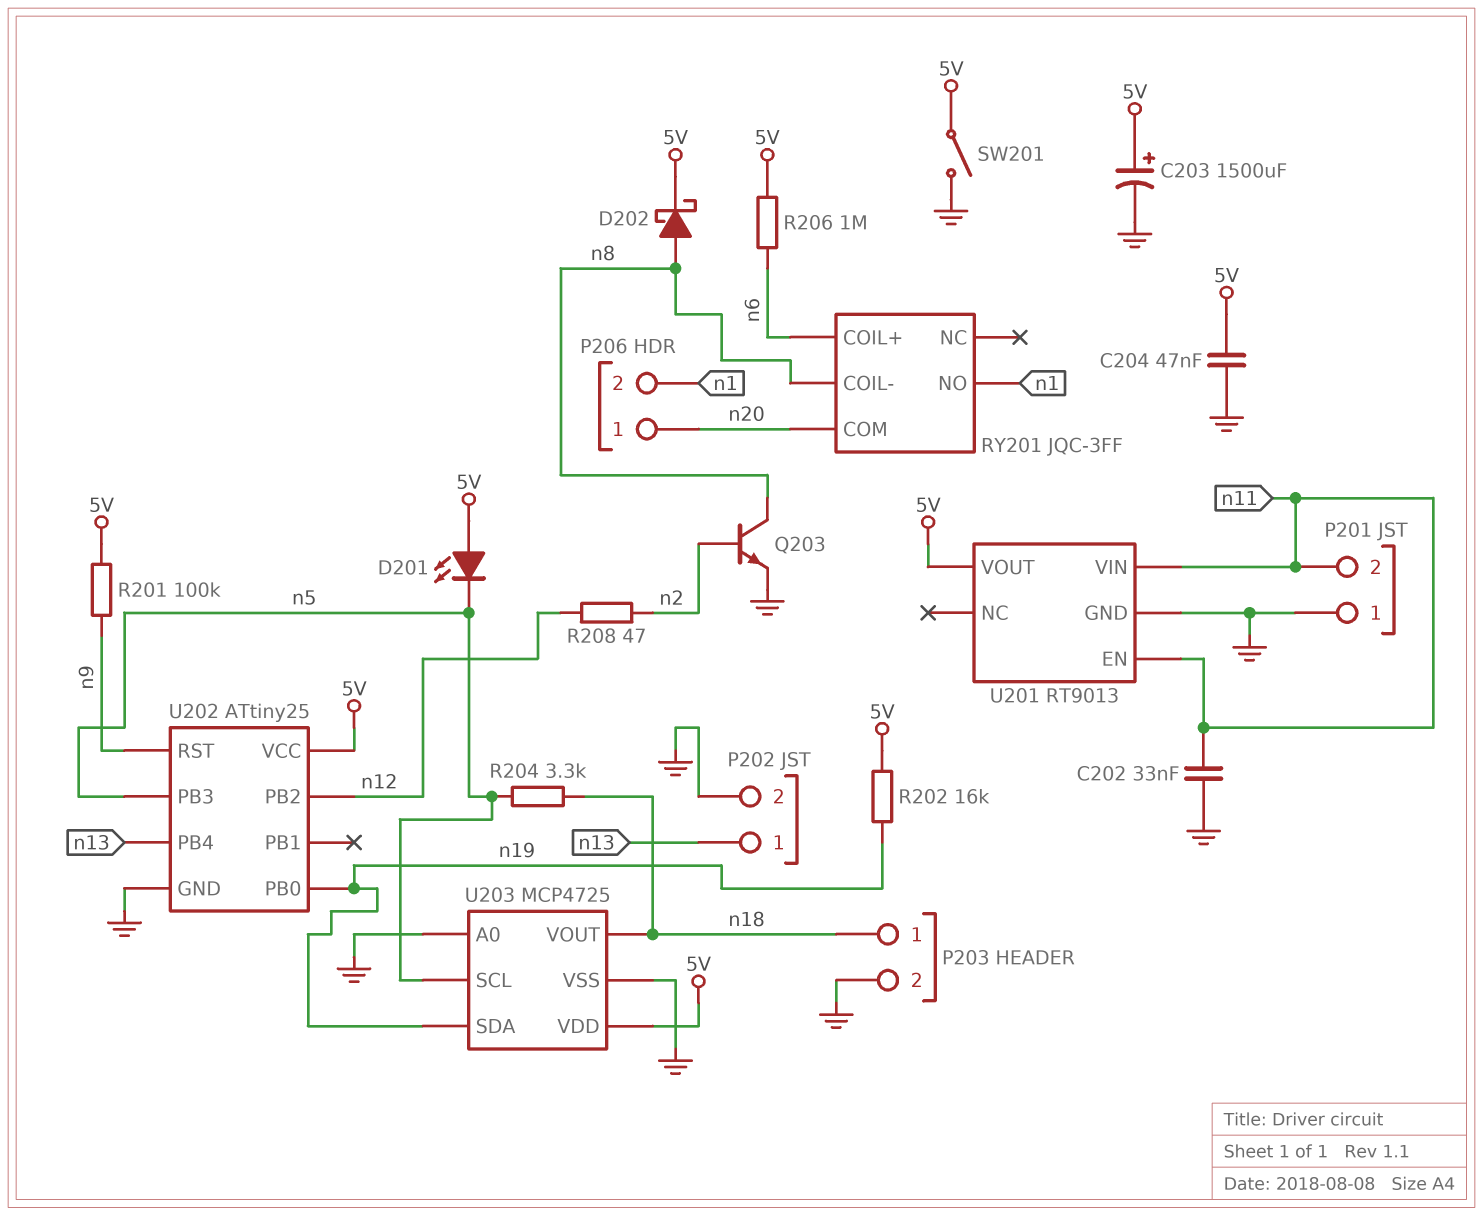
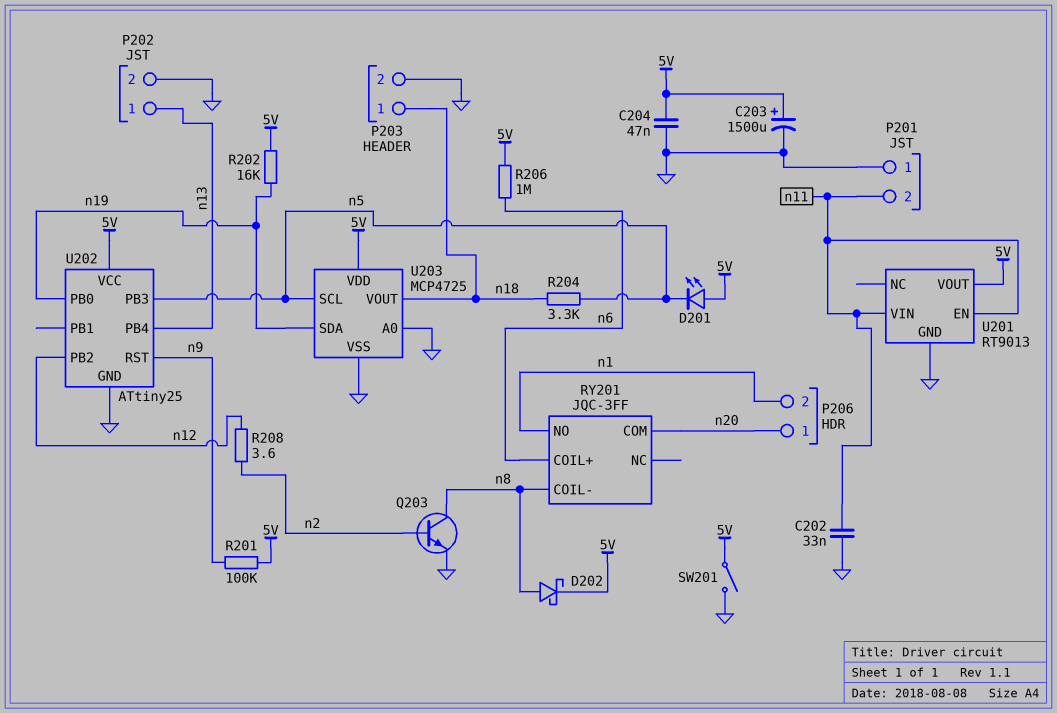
R208: 47 (n2, n12) -> 3.6 (n2, n12)

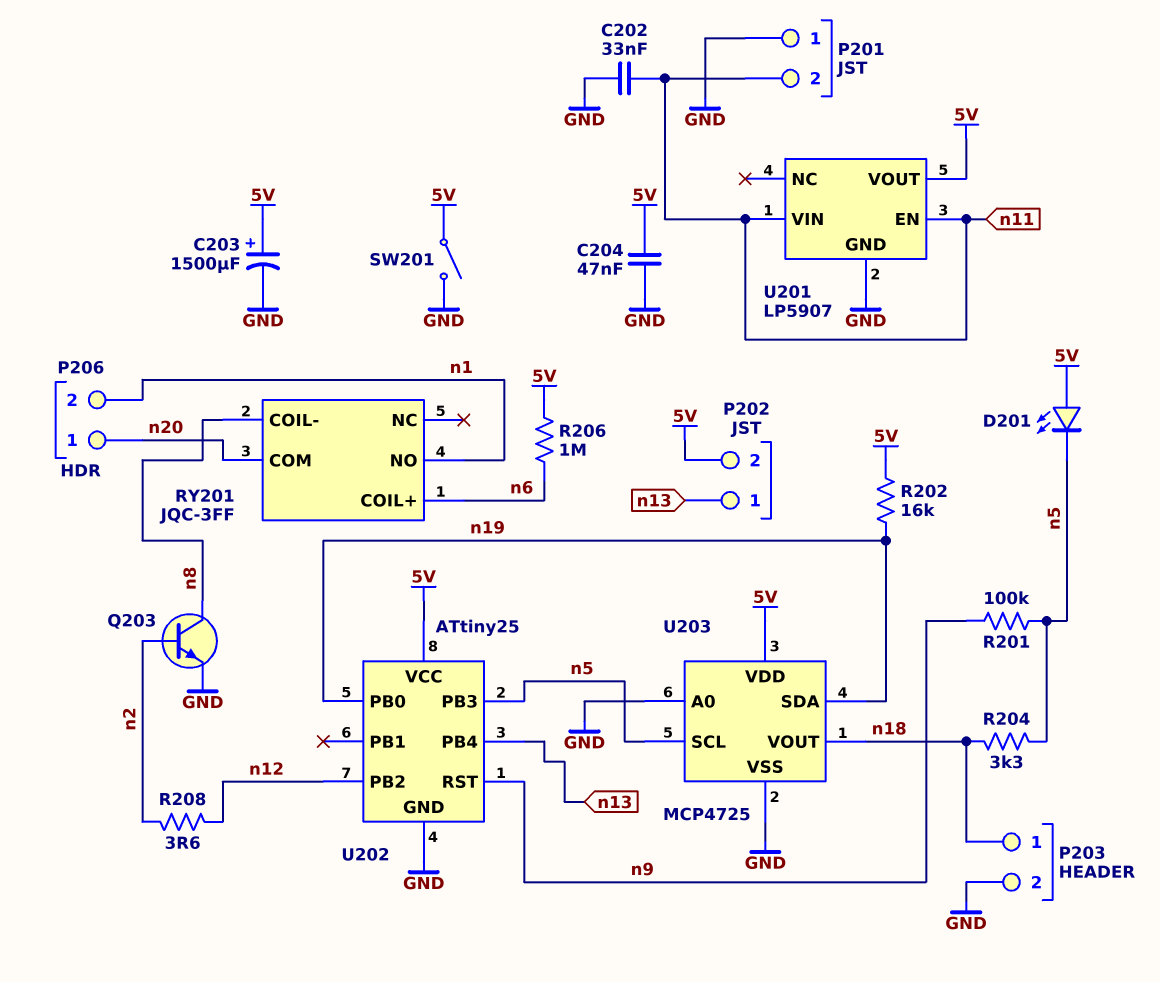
D202: schottky (A n8, K 5V) -> none
P202 pin 2: GND -> 5V
R201: 100k (5V, n9) -> 100k (n5, n9)
U201: RT9013 -> LP5907

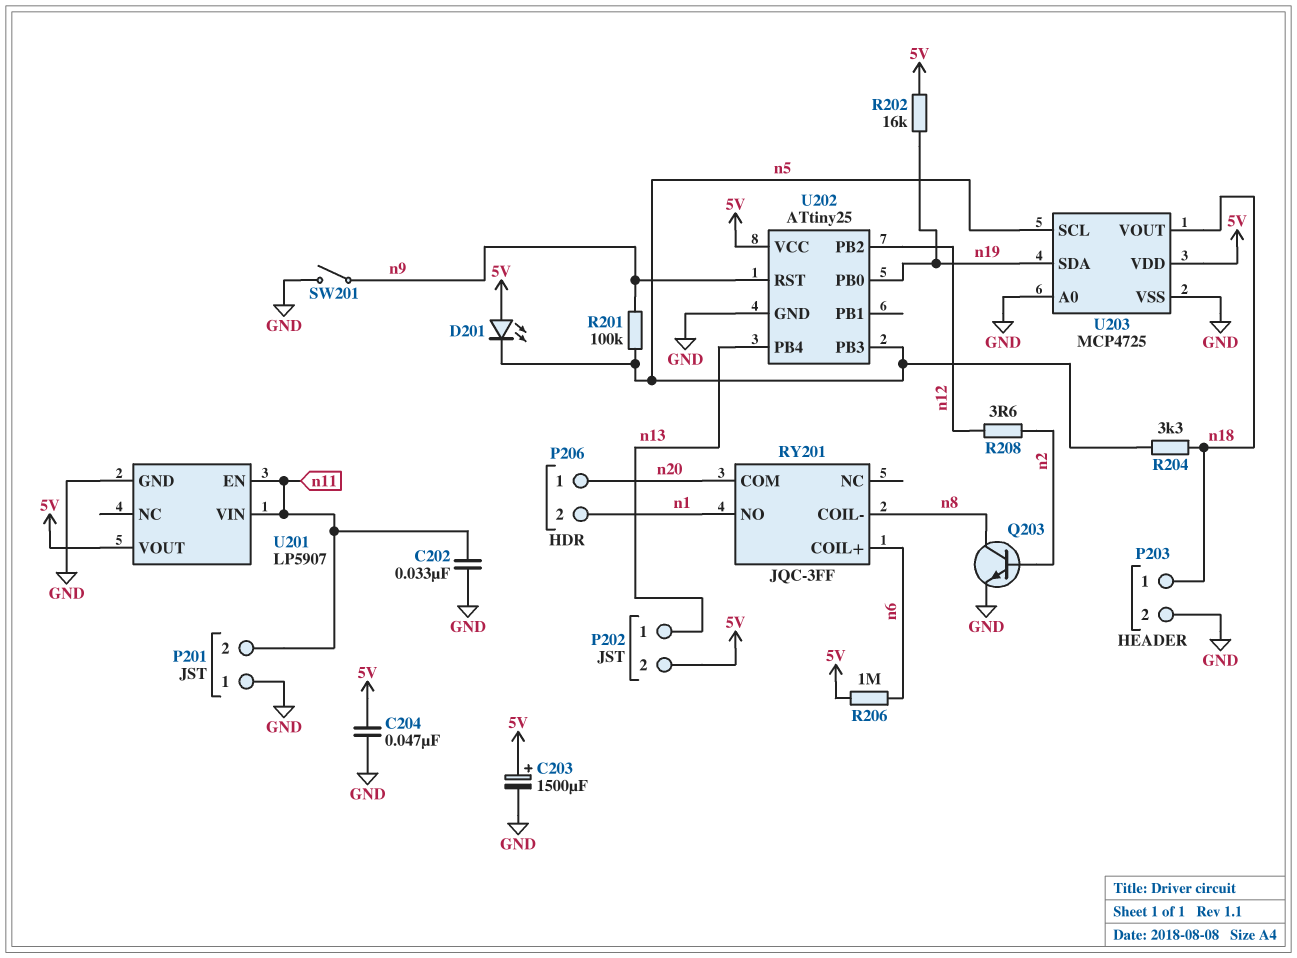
SW201: switch (5V, GND) -> switch (GND, n9)

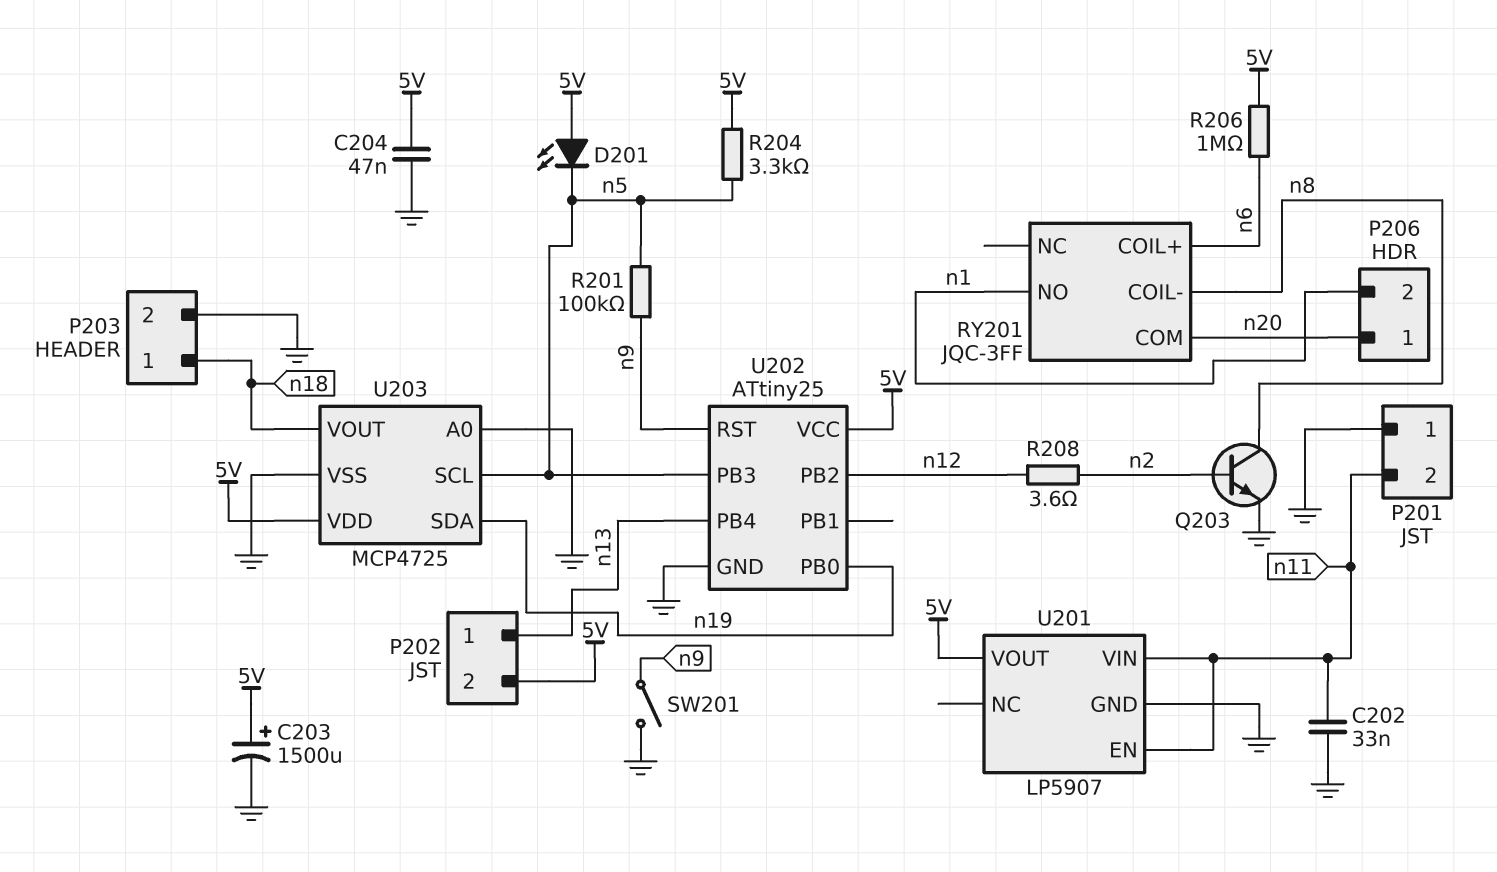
R202: 16k (5V, n19) -> none
R204: 3.3k (n5, n18) -> 3.3k (5V, n5)

